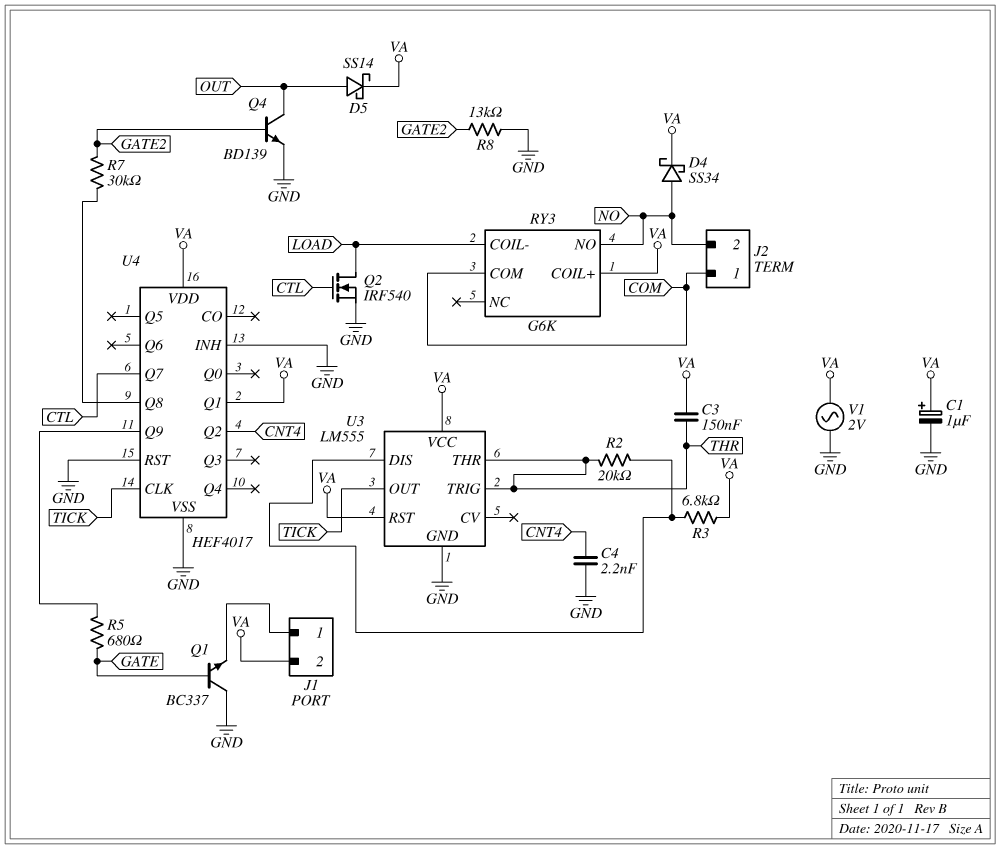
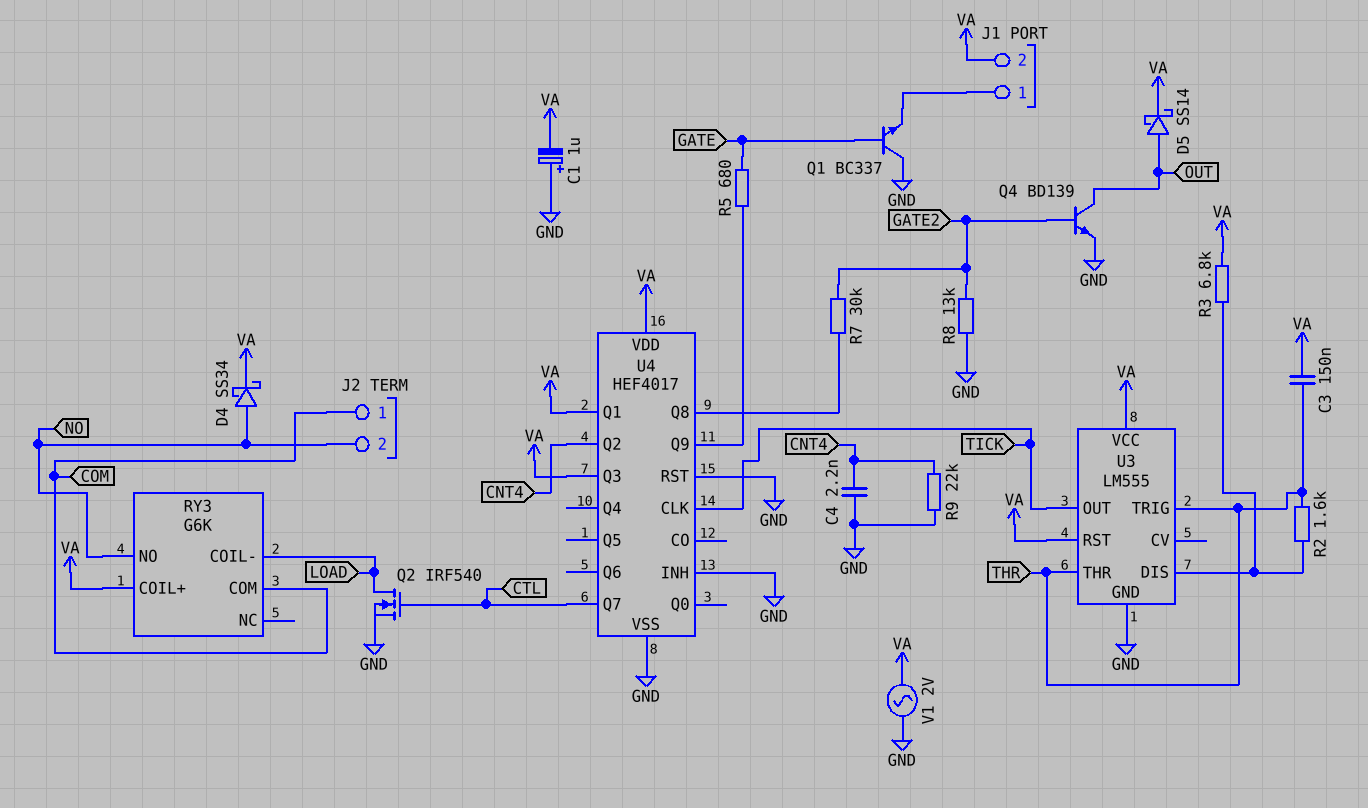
C1: 1uF (plus VA, minus GND) -> 1uF (plus GND, minus VA)
R2: 20k (THR, U3/DIS) -> 1.6k (THR, U3/DIS)
R9: none -> 22k (CNT4, GND)
U4 pin Q3: none -> VA

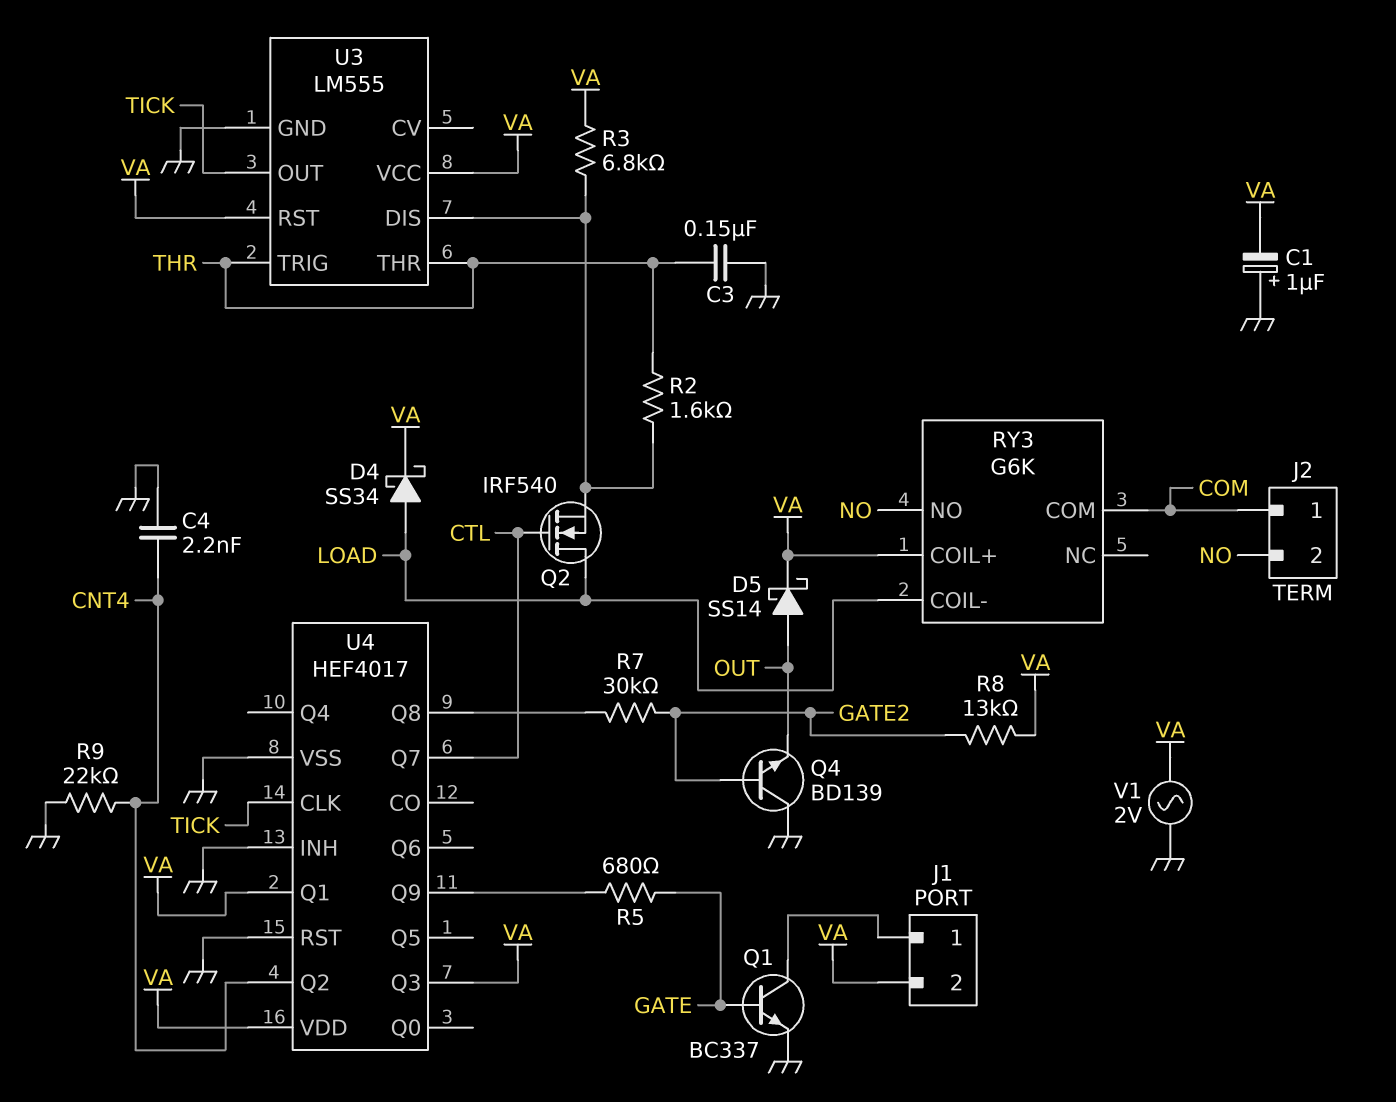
C3: 150nF (THR, VA) -> 150nF (GND, THR)
D4: schottky SS34 (A NO, K VA) -> schottky SS34 (A LOAD, K VA)
Q1: NPN BC337 (B GATE, C GND, E J1/1) -> NPN BC337 (B GATE, C J1/1, E GND)
Q2: NMOS IRF540 (G CTL, D LOAD, S GND) -> NMOS IRF540 (G CTL, D LOAD, S U3/DIS)
Q4: NPN BD139 (B GATE2, C OUT, E GND) -> NPN BD139 (B GATE2, C GND, E OUT)
R8: 13k (GATE2, GND) -> 13k (GATE2, VA)

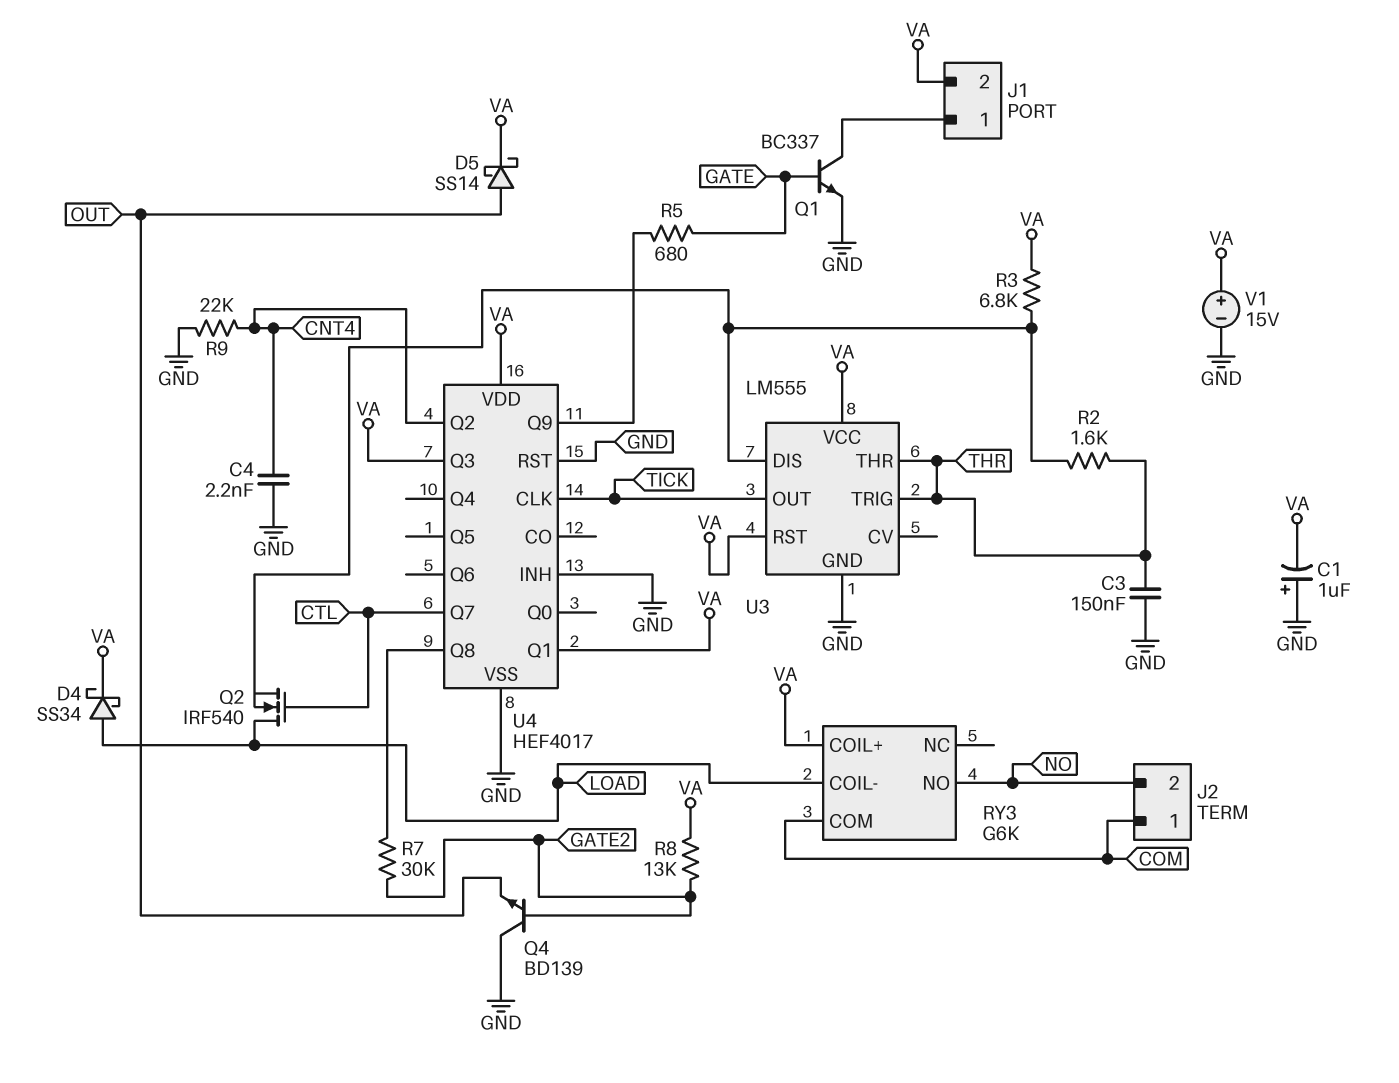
V1: AC 2V (GND, VA) -> 15V (plus VA, minus GND)

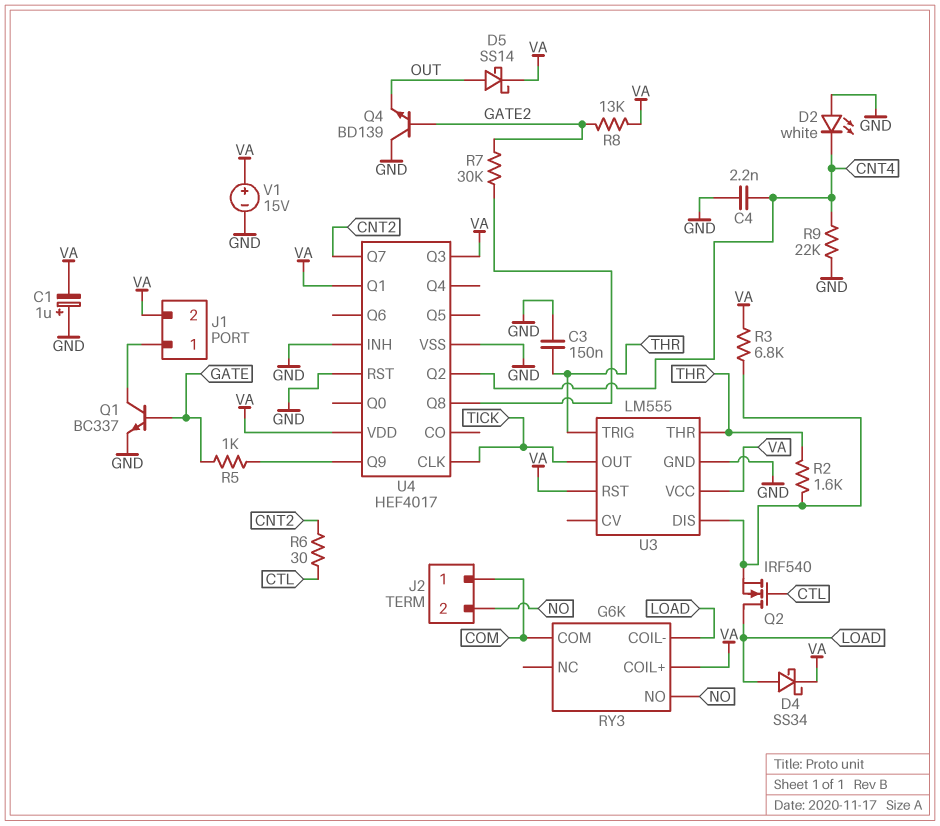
D2: none -> LED white (A GND, K CNT4)
R5: 680 (GATE, U4/Q9) -> 1k (GATE, U4/Q9)
R6: none -> 30 (CNT2, CTL)
U4 pin Q7: CTL -> CNT2

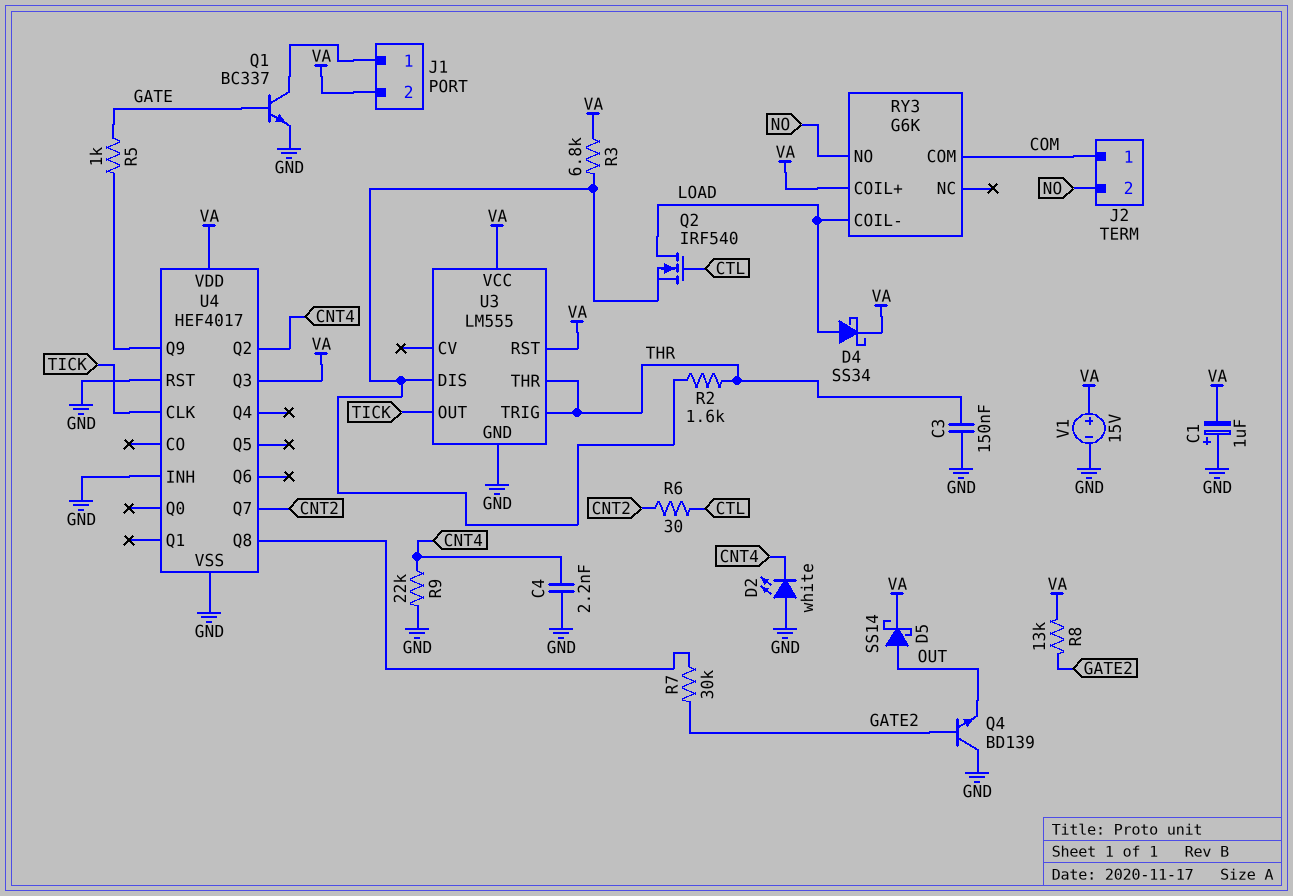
U4 pin Q1: VA -> none

